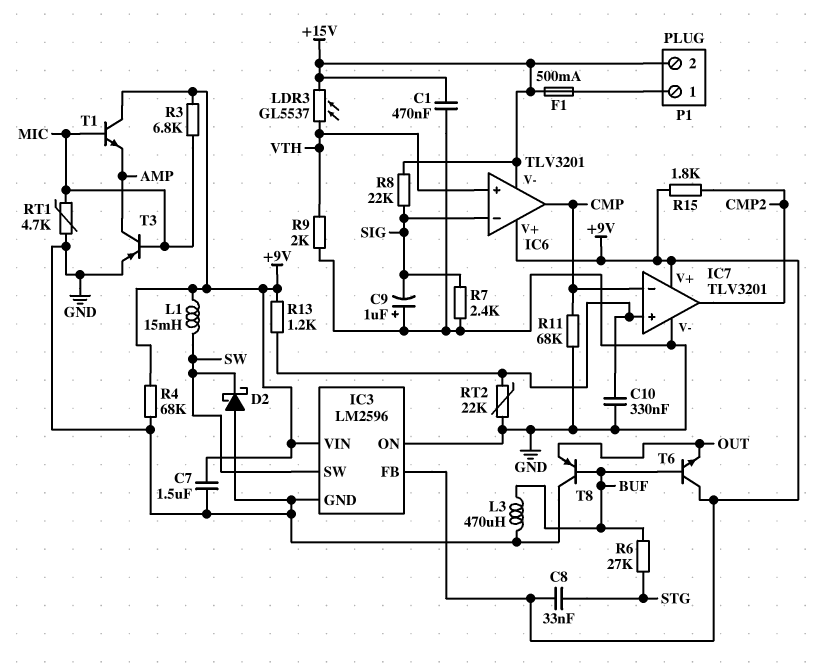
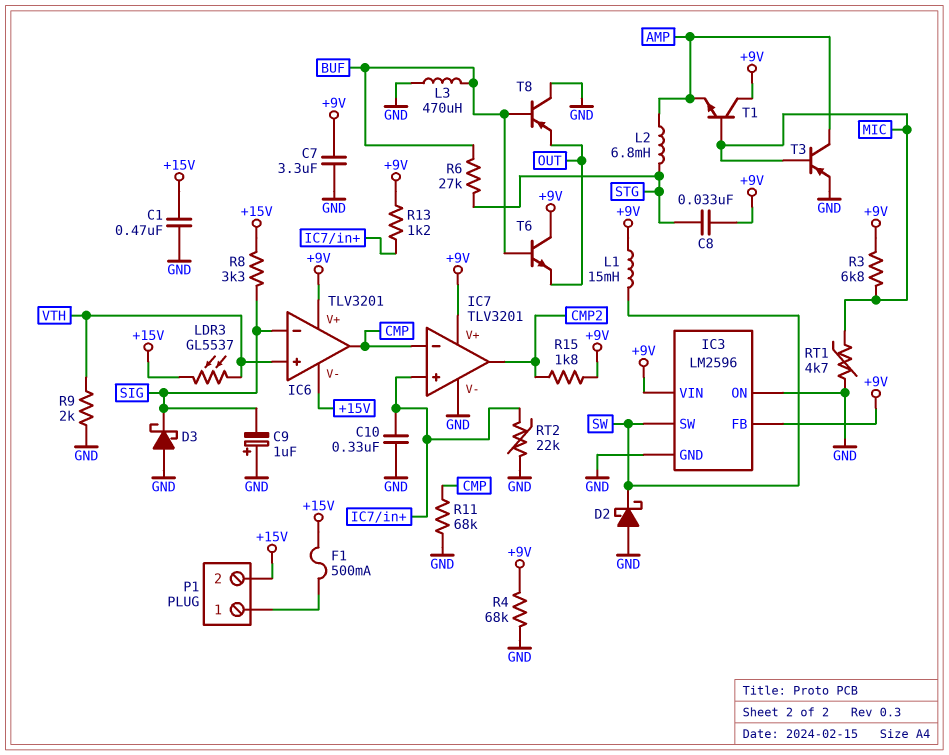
C7: 1.5uF (+9V, GND) -> 3.3uF (+9V, GND)
D3: none -> schottky (A GND, K SIG)
L2: none -> 6.8mH (AMP, STG)
R7: 2.4k (GND, SIG) -> none
R8: 22k (+15V, SIG) -> 3.3k (+15V, SIG)

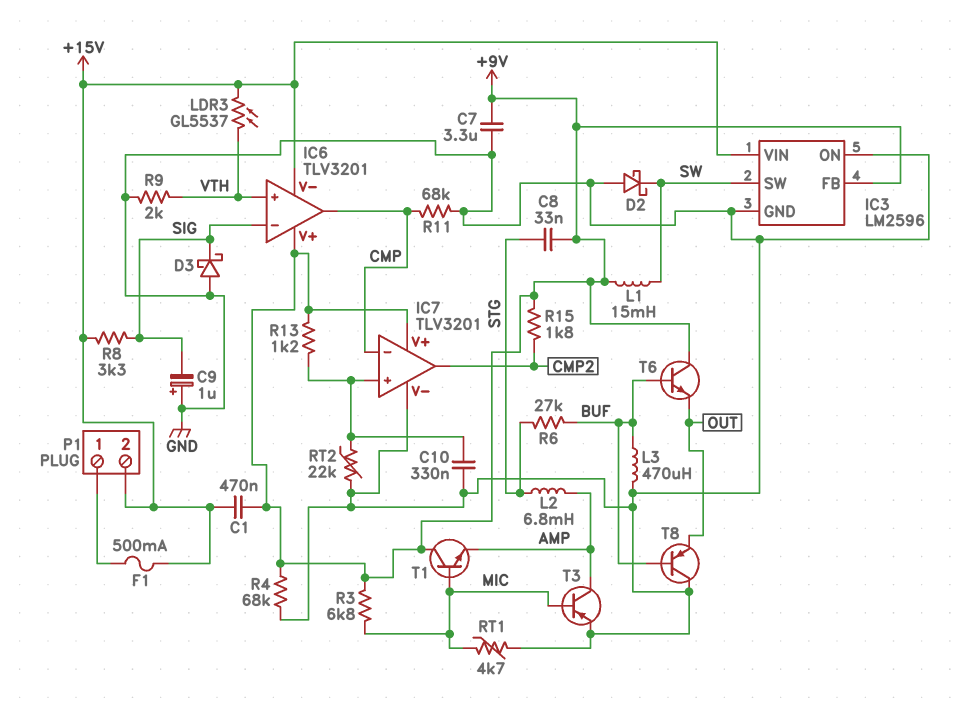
C1: 470nF (+15V, GND) -> 470nF (+9V, +15V)
IC3 pin VIN: +9V -> +15V

